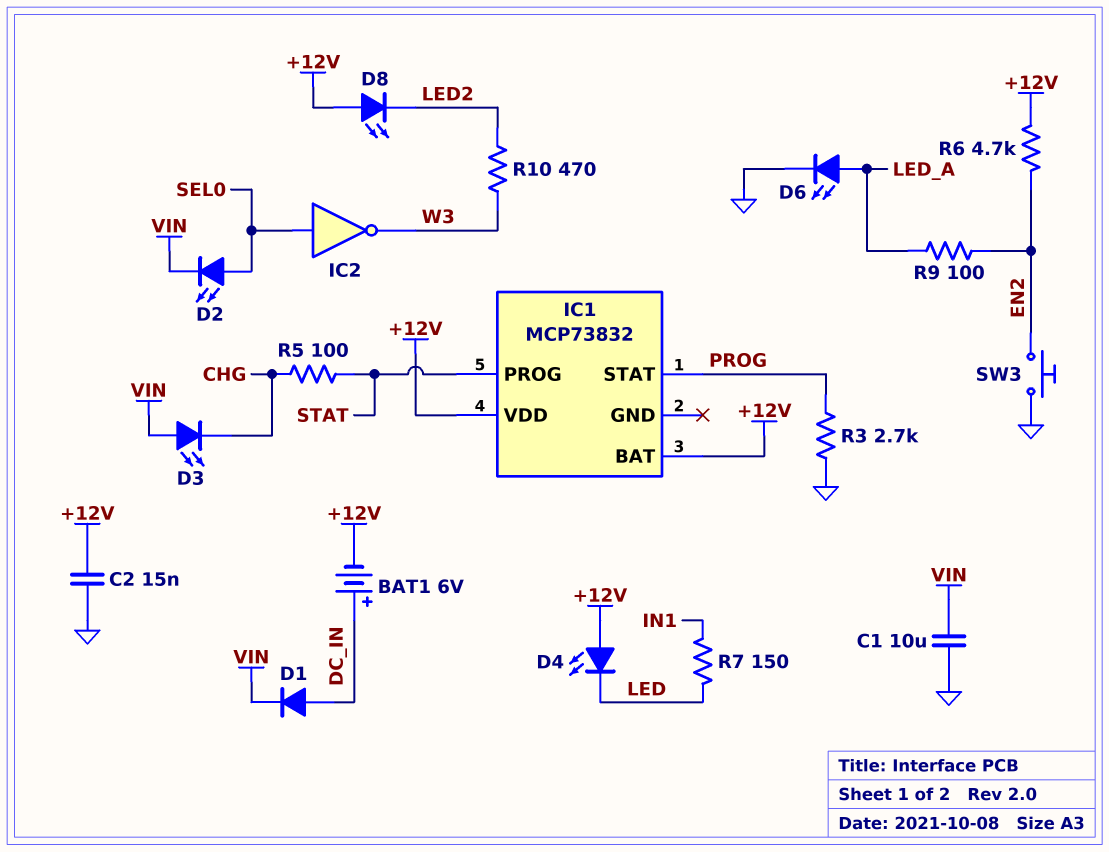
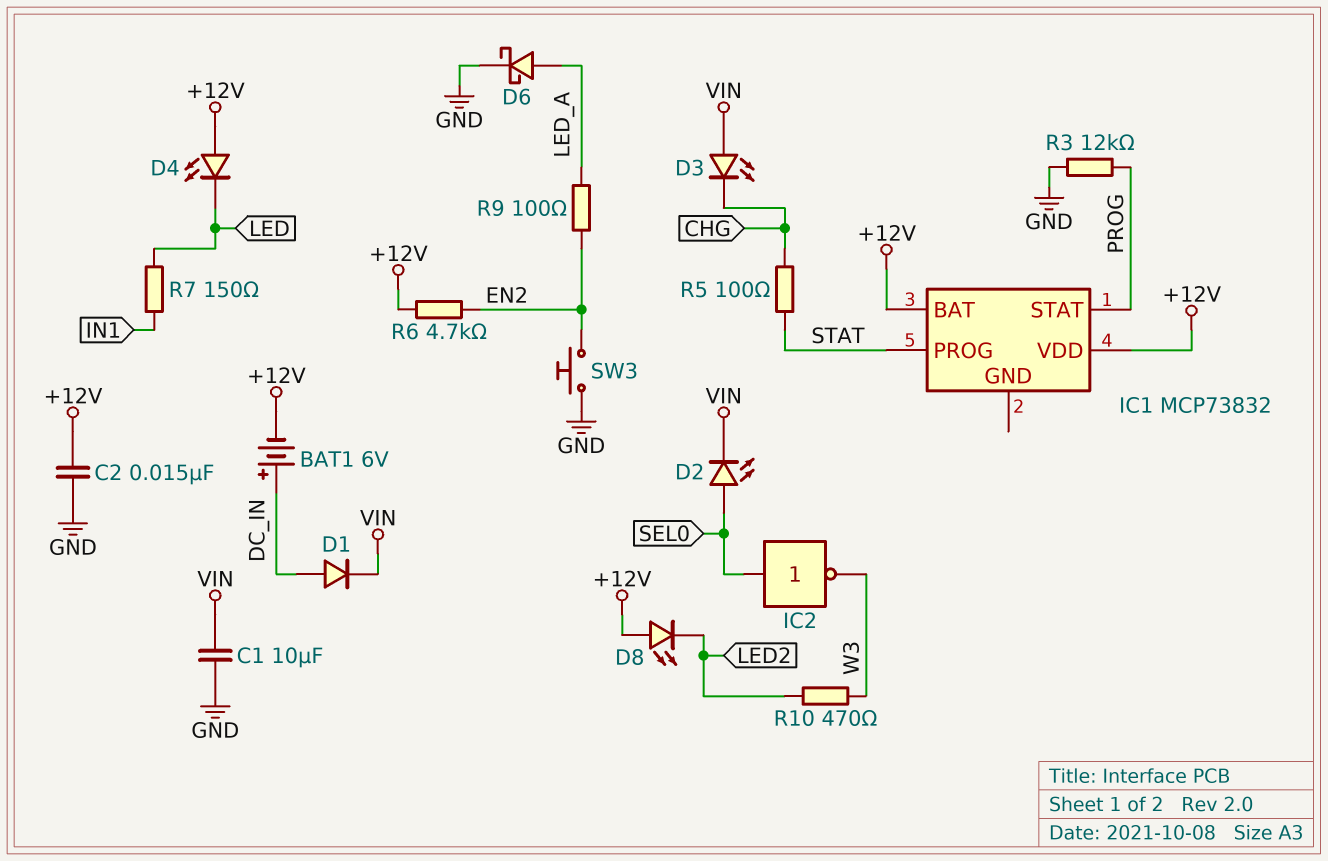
D6: LED (A LED_A, K GND) -> schottky (A LED_A, K GND)
R3: 2.7k (GND, PROG) -> 12k (GND, PROG)

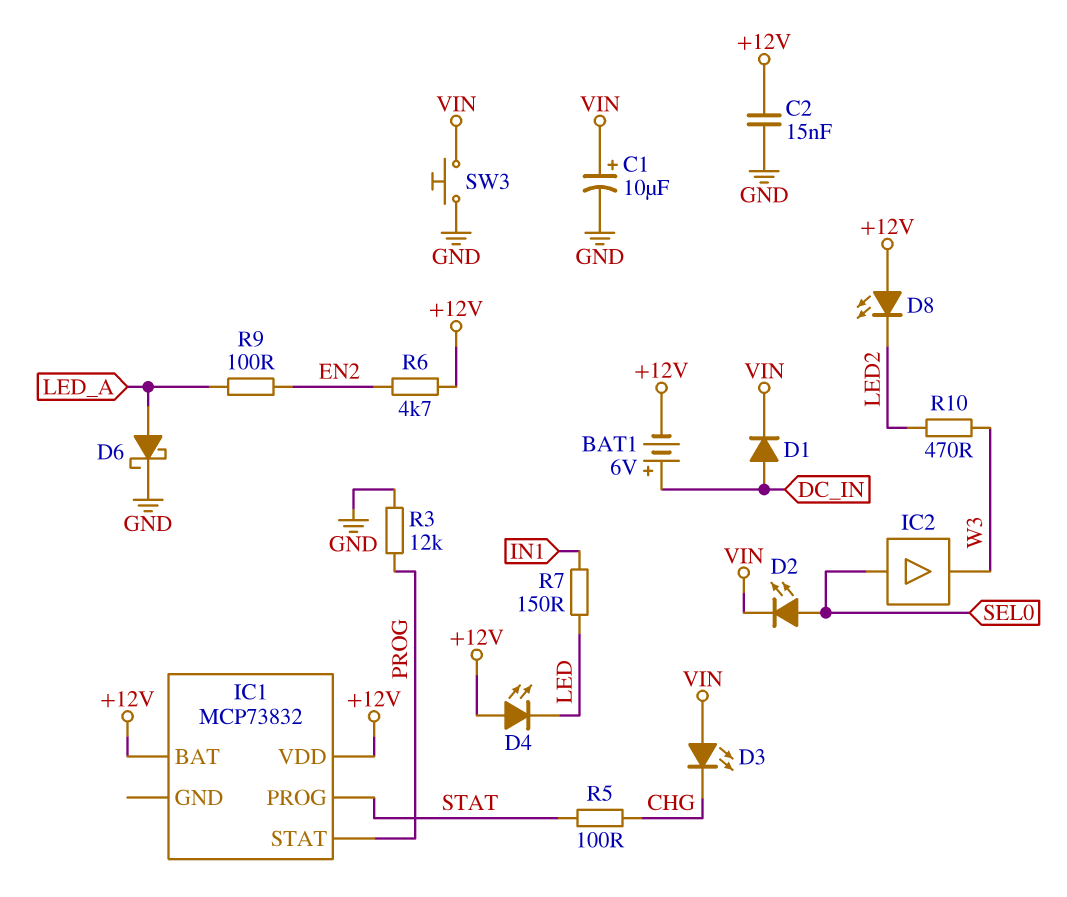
C1: 10uF (GND, VIN) -> 10uF (plus VIN, minus GND)
IC2: NOT (in SEL0, out W3) -> buffer (in SEL0, out W3)
SW3: button (EN2, GND) -> button (GND, VIN)

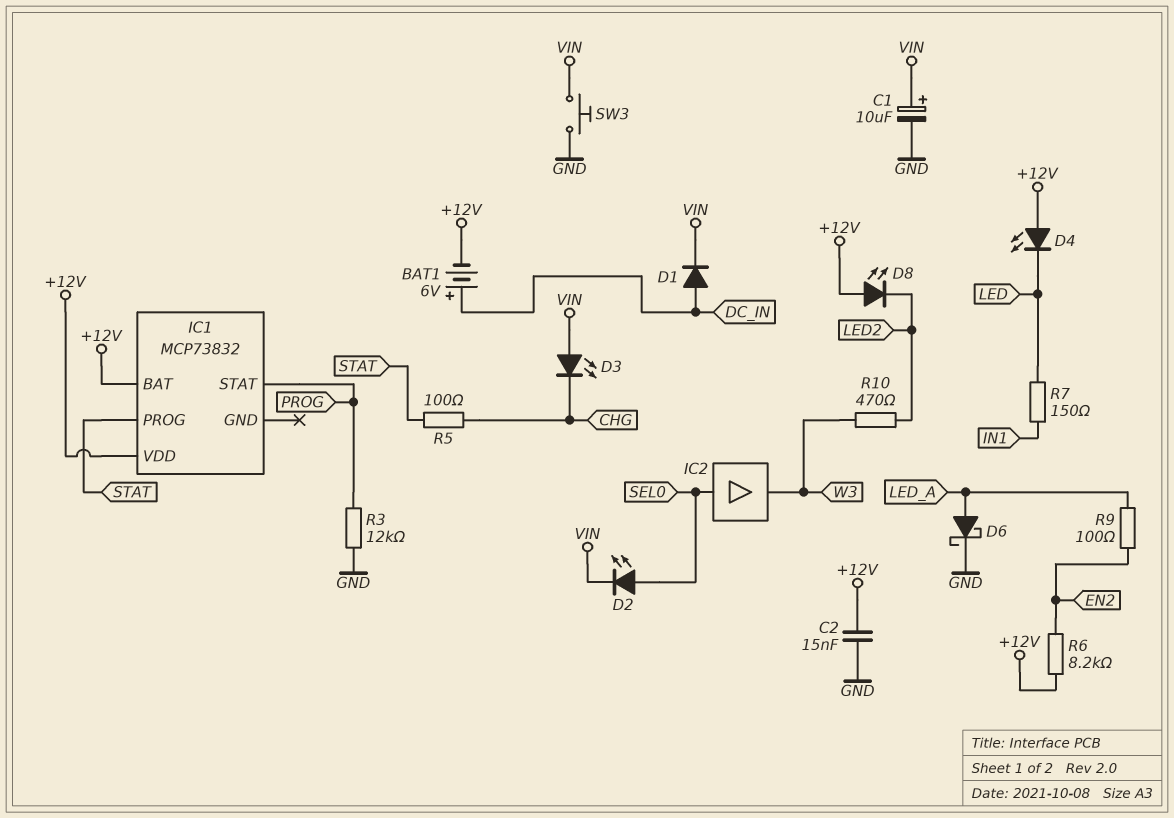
R6: 4.7k (+12V, EN2) -> 8.2k (+12V, EN2)

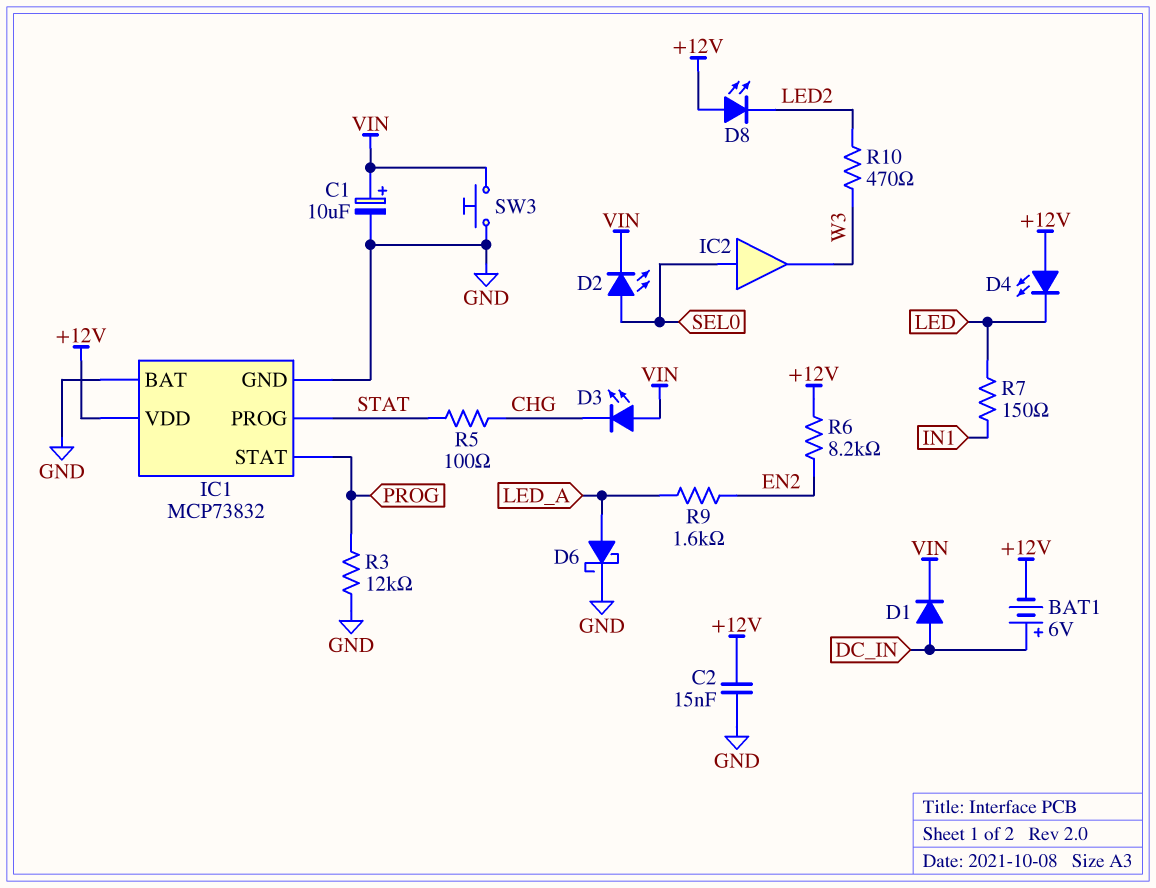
IC1 pin BAT: +12V -> GND
IC1 pin GND: none -> GND
R9: 100 (EN2, LED_A) -> 1.6k (EN2, LED_A)

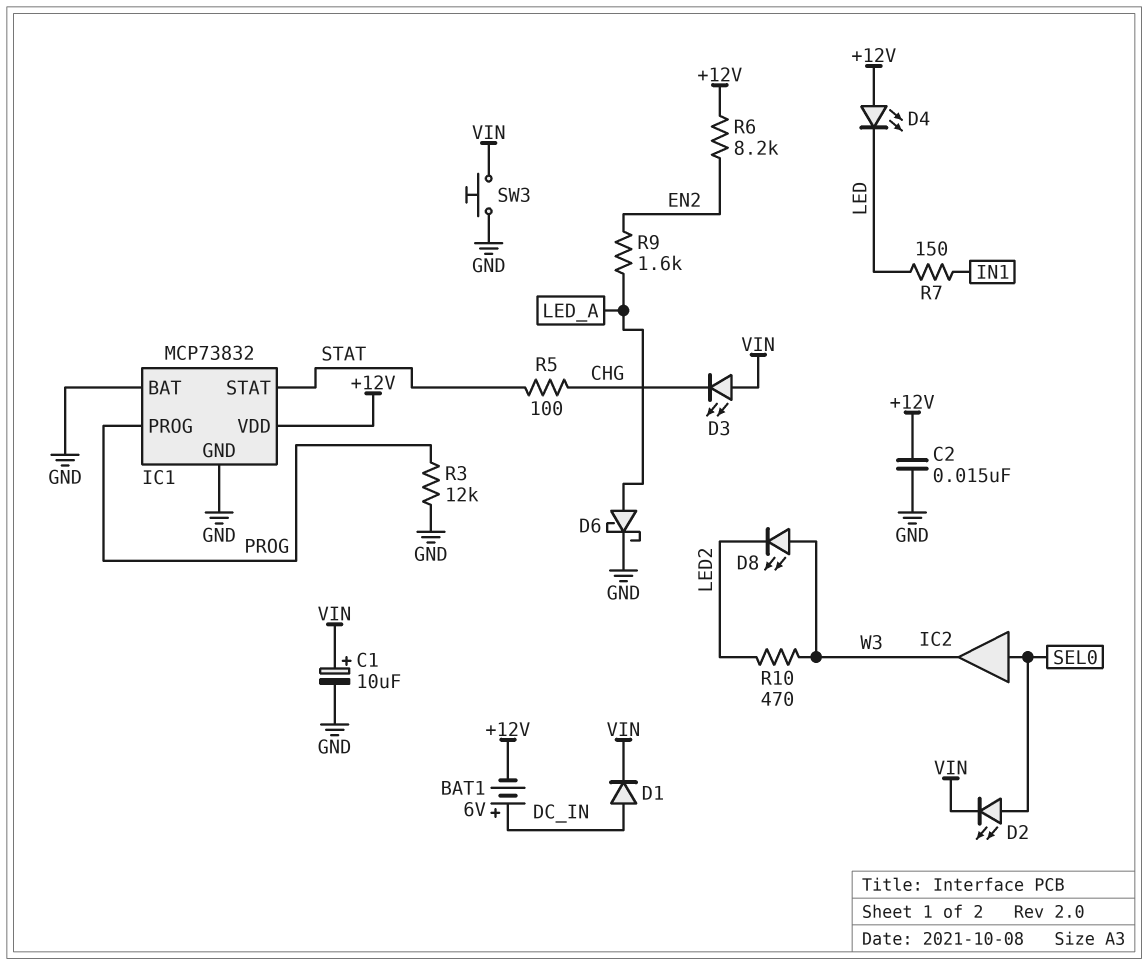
D8: LED (A +12V, K LED2) -> LED (A W3, K LED2)
IC1 pin PROG: STAT -> PROG
IC1 pin STAT: PROG -> STAT

